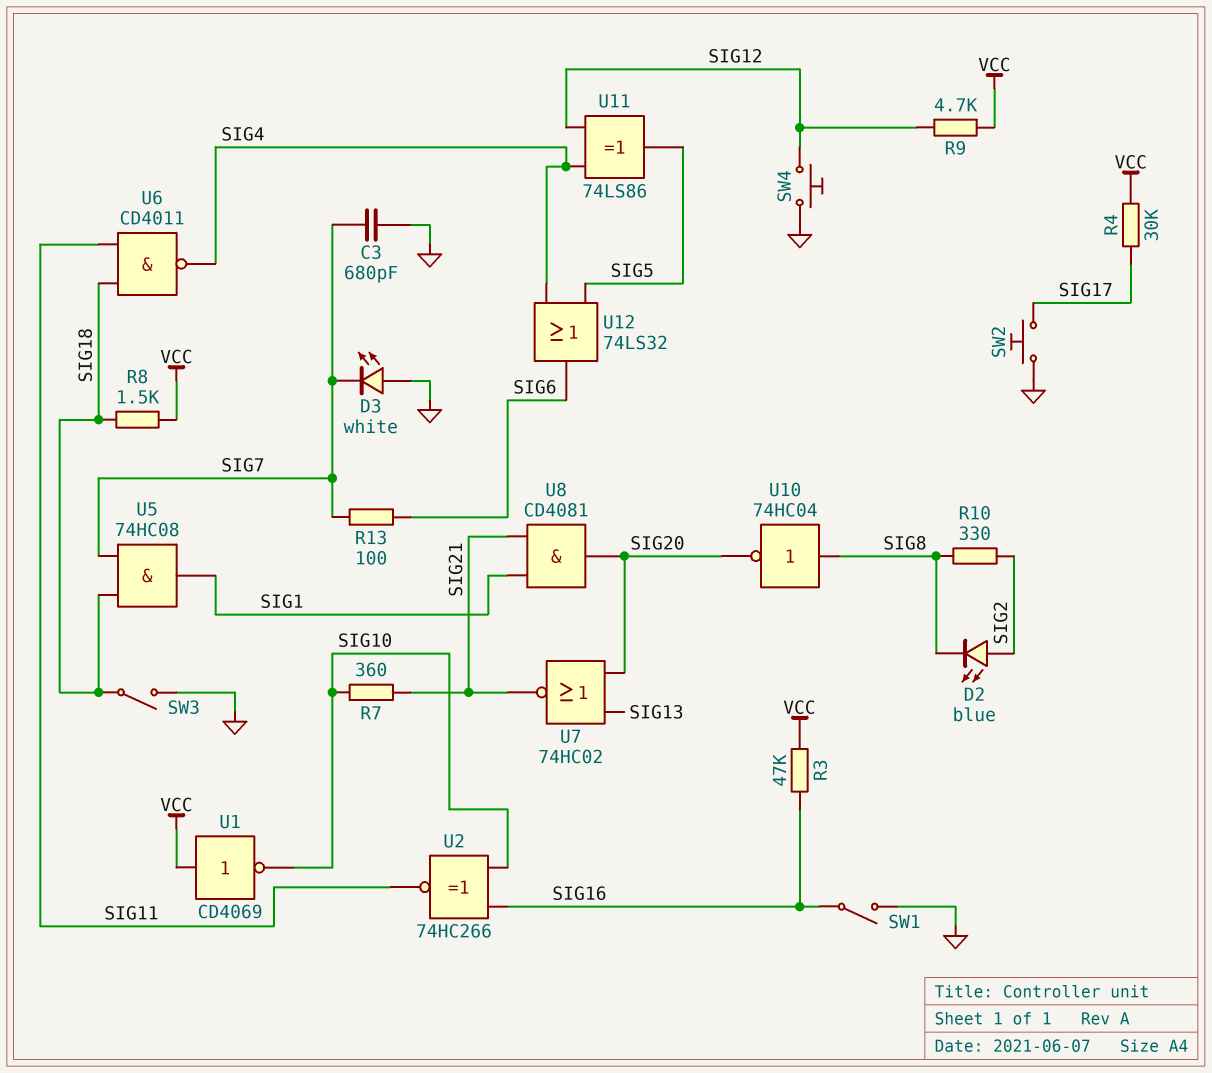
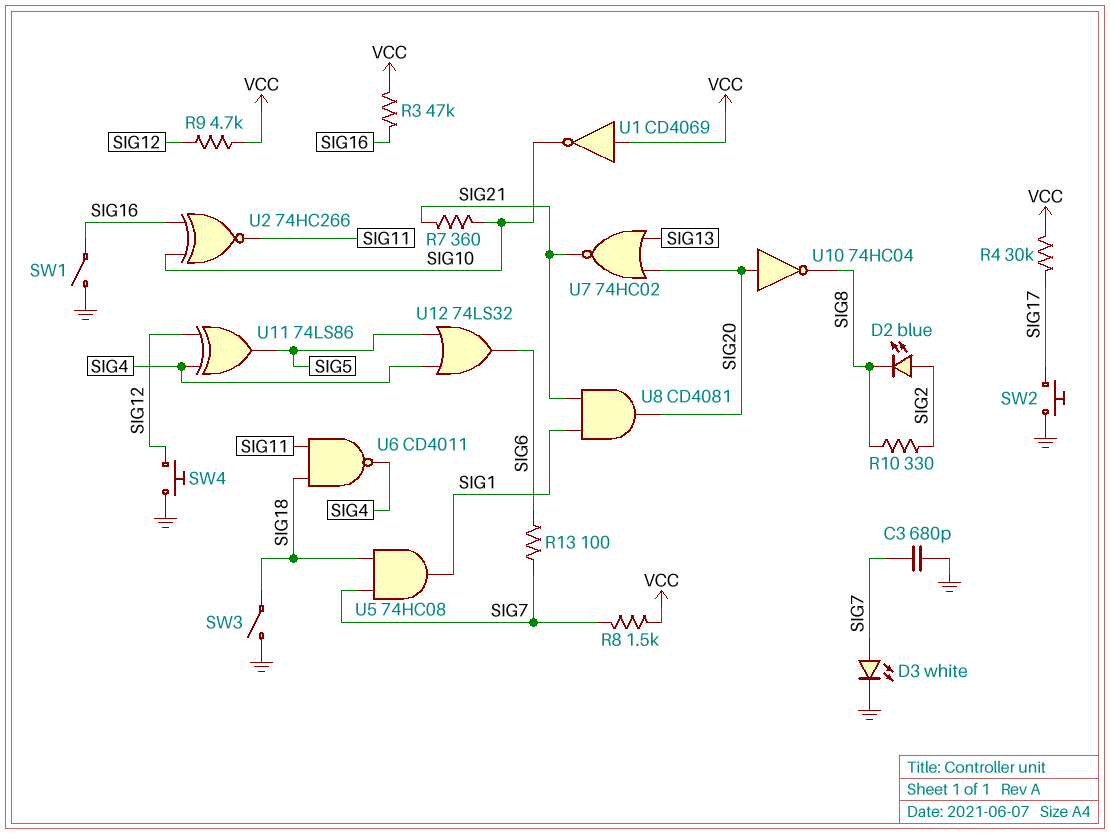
D3: LED white (A GND, K SIG7) -> LED white (A SIG7, K GND)
R8: 1.5k (SIG18, VCC) -> 1.5k (SIG7, VCC)
U10: NOT 74HC04 (in SIG8, out SIG20) -> NOT 74HC04 (in SIG20, out SIG8)

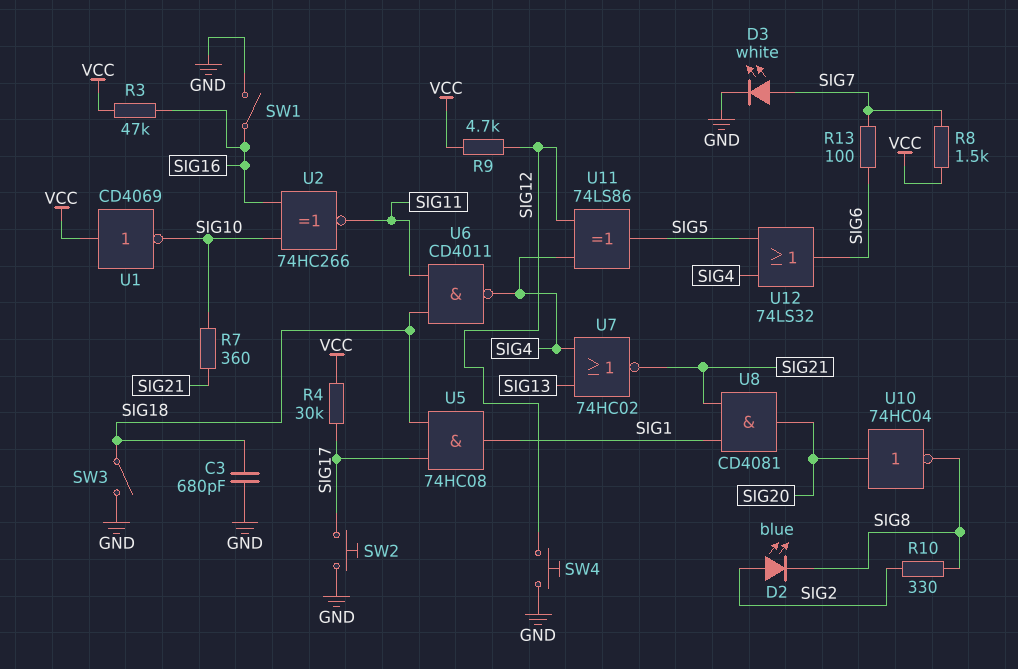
C3: 680pF (GND, SIG7) -> 680pF (GND, SIG18)
U5: AND 74HC08 (in SIG7, in SIG18, out SIG1) -> AND 74HC08 (in SIG17, in SIG18, out SIG1)
U7: NOR 74HC02 (in SIG13, in SIG20, out SIG21) -> NOR 74HC02 (in SIG4, in SIG13, out SIG21)

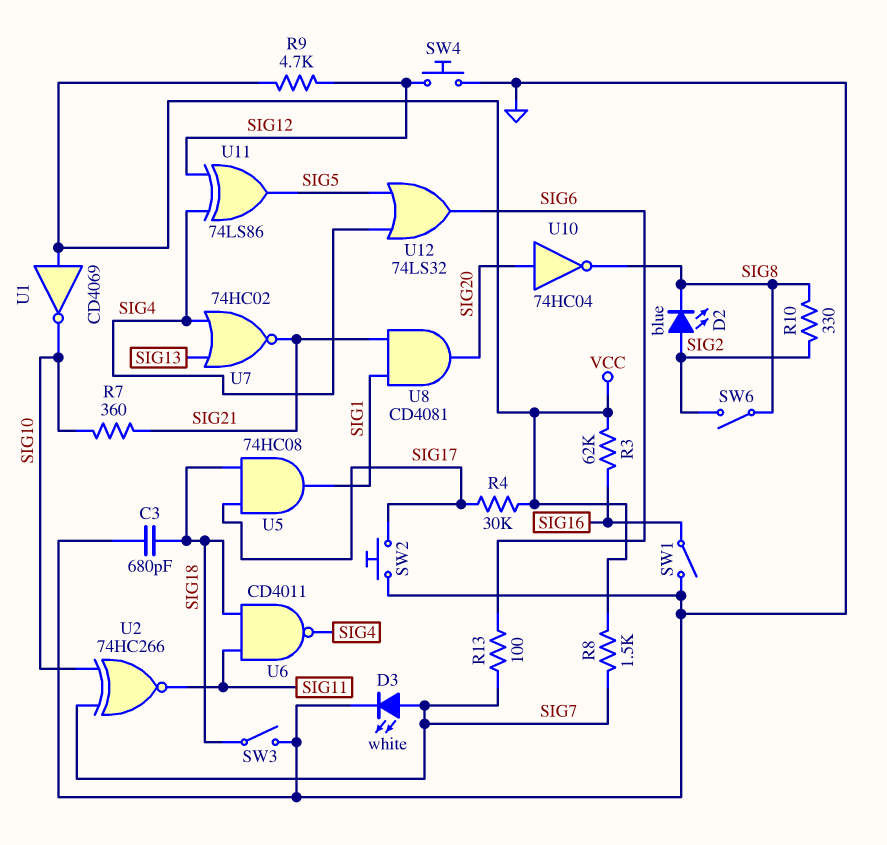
R3: 47k (SIG16, VCC) -> 62k (SIG16, VCC)
SW6: none -> switch (SIG2, SIG8)
U2: XNOR 74HC266 (in SIG10, in SIG16, out SIG11) -> XNOR 74HC266 (in SIG7, in SIG10, out SIG11)

